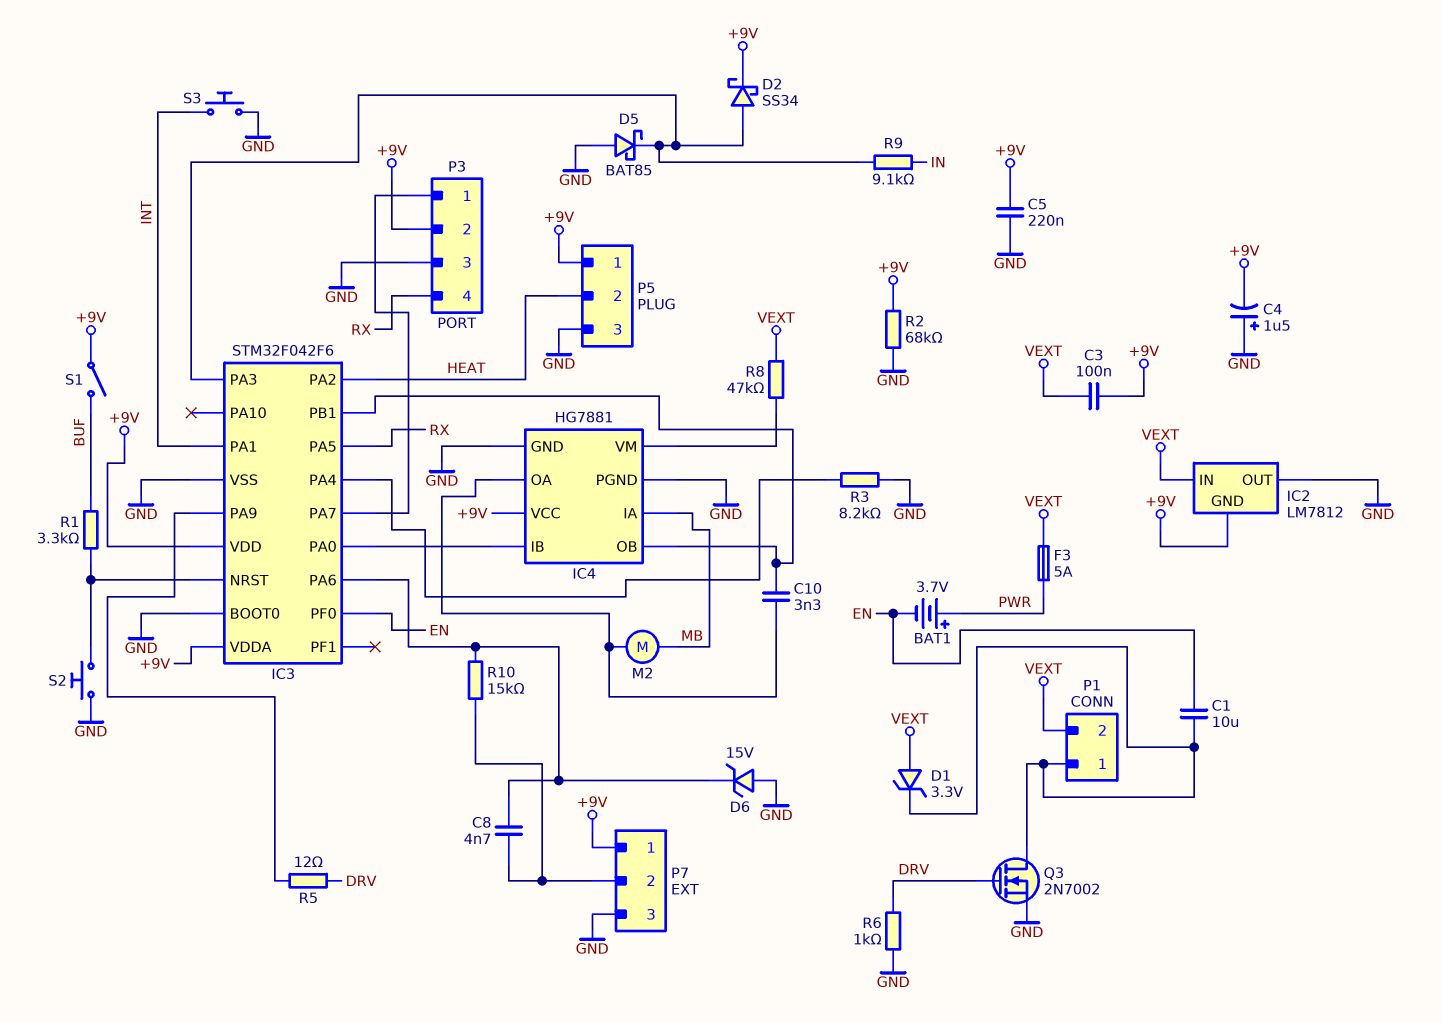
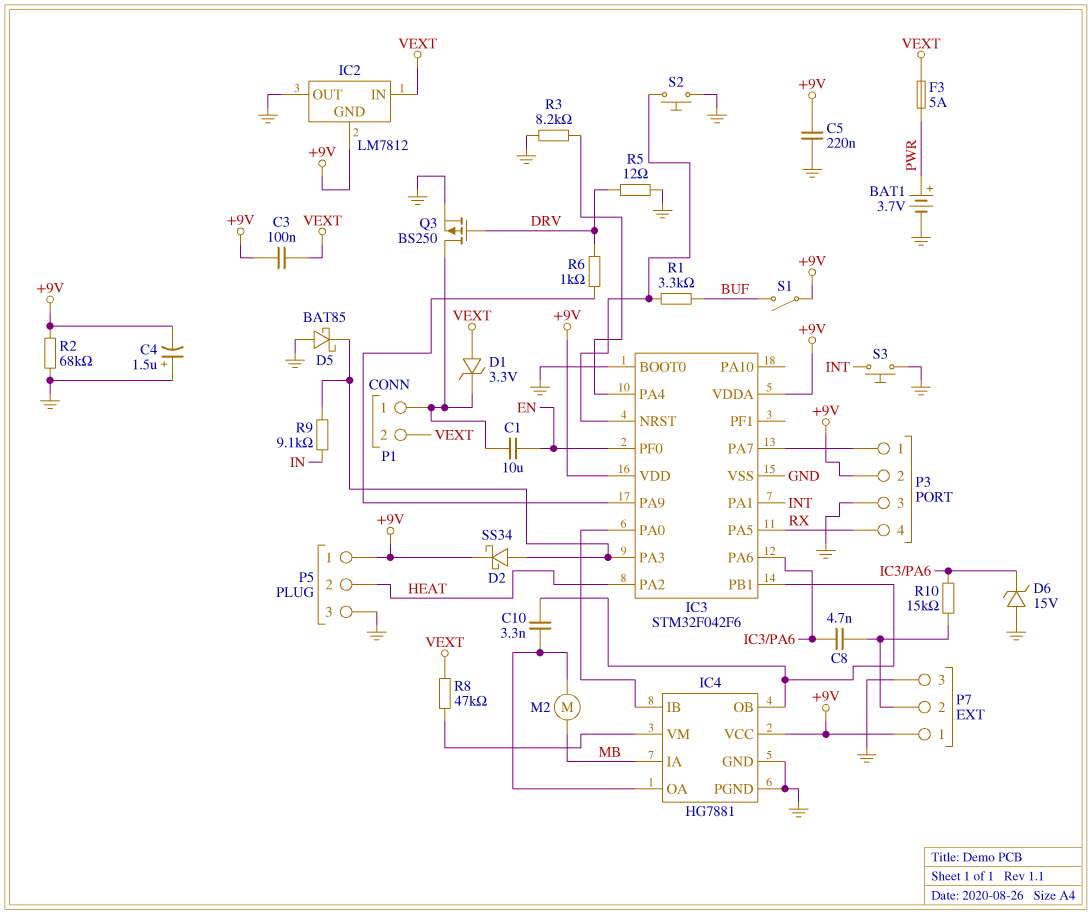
BAT1: 3.7V (plus PWR, minus EN) -> 3.7V (plus PWR, minus GND)
Q3: NMOS 2N7002 (G DRV, D P1/1, S GND) -> PMOS BS250 (G DRV, D P1/1, S GND)
R5: 12 (DRV, IC3/PA9) -> 12 (DRV, GND)
R6: 1k (DRV, GND) -> 1k (DRV, IC3/PA9)

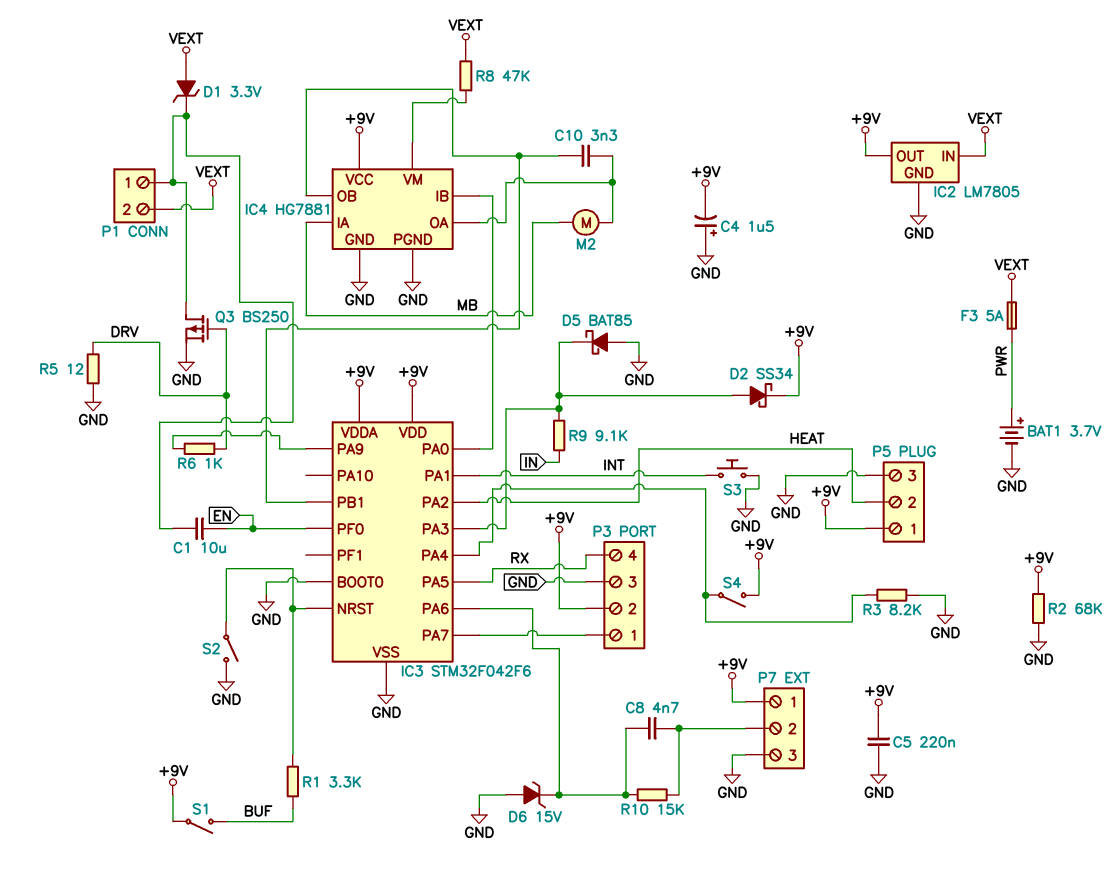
C3: 100nF (+9V, VEXT) -> none
IC2: LM7812 -> LM7805
IC2 pin GND: +9V -> GND
IC2 pin OUT: GND -> +9V
S2: button (GND, IC3/NRST) -> switch (GND, IC3/NRST)
S4: none -> switch (+9V, IC3/PA4)

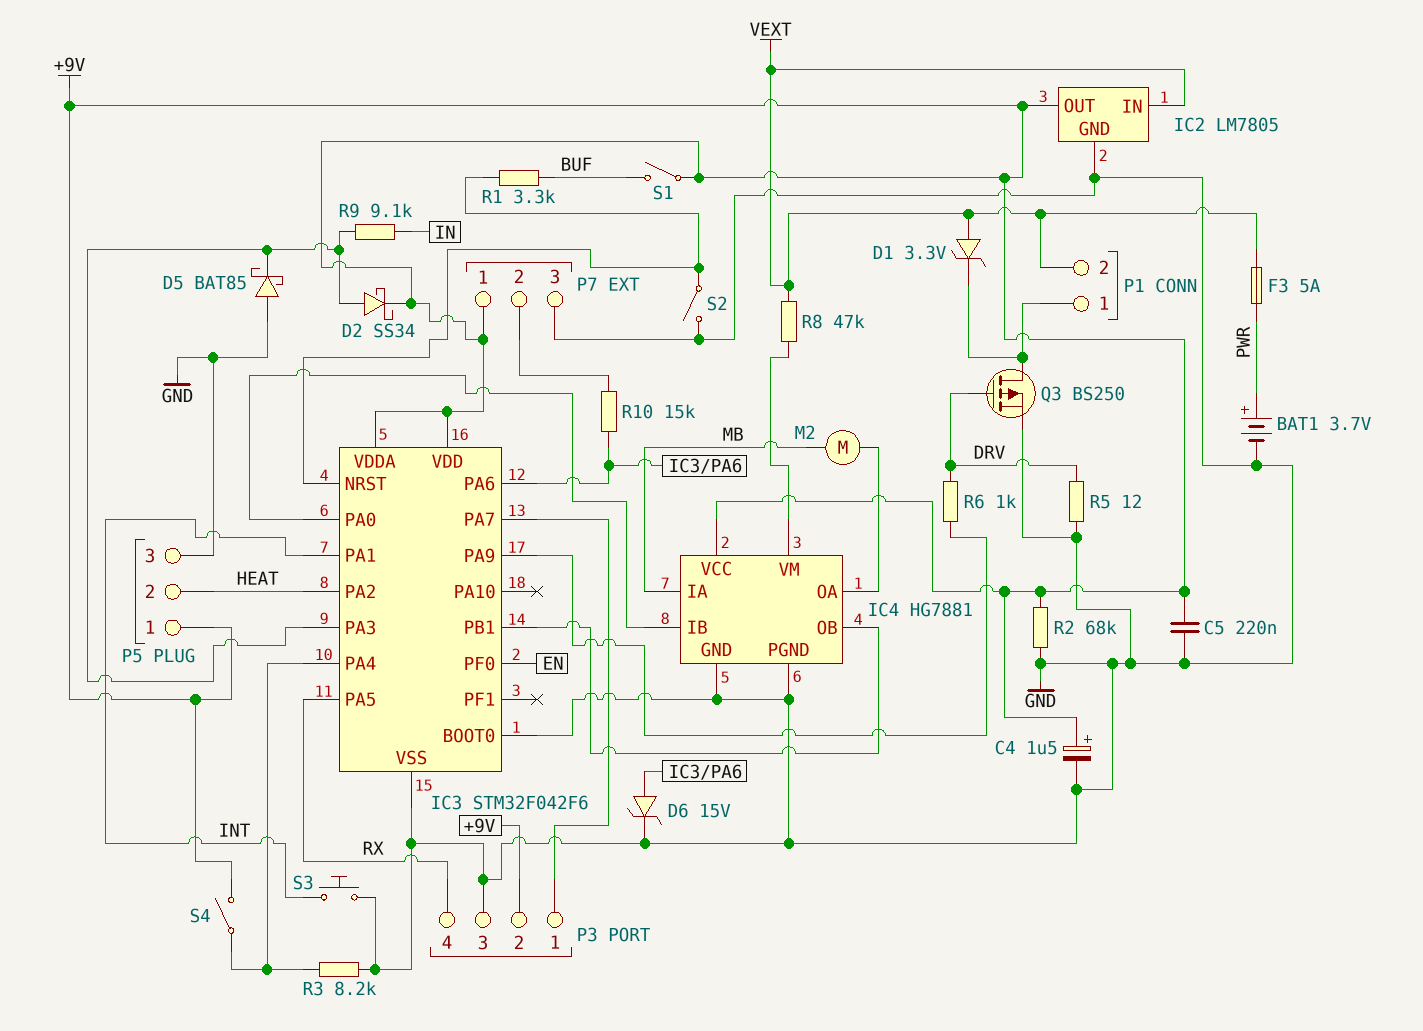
C1: 10uF (EN, P1/1) -> none
C4: 1.5uF (plus GND, minus +9V) -> 1.5uF (plus +9V, minus GND)
C8: 4.7nF (IC3/PA6, P7/2) -> none
C10: 3.3nF (IC3/PB1, IC4/OA) -> none
D6: zener 15V (A GND, K IC3/PA6) -> zener 15V (A IC3/PA6, K GND)

